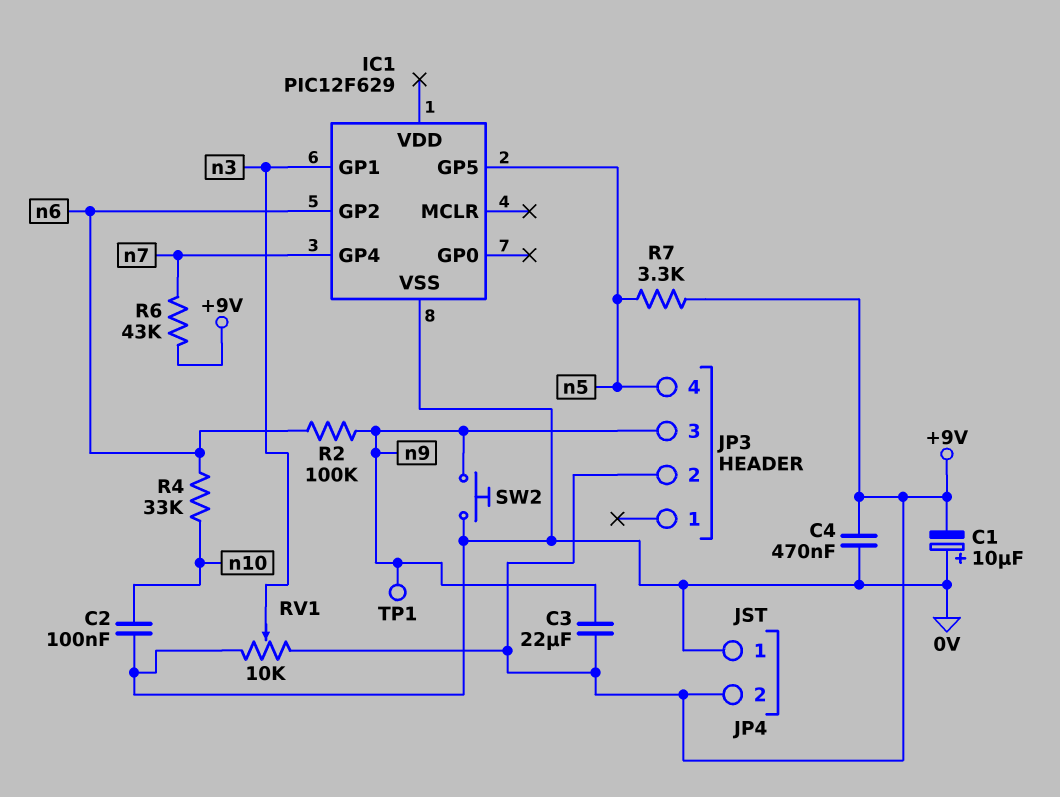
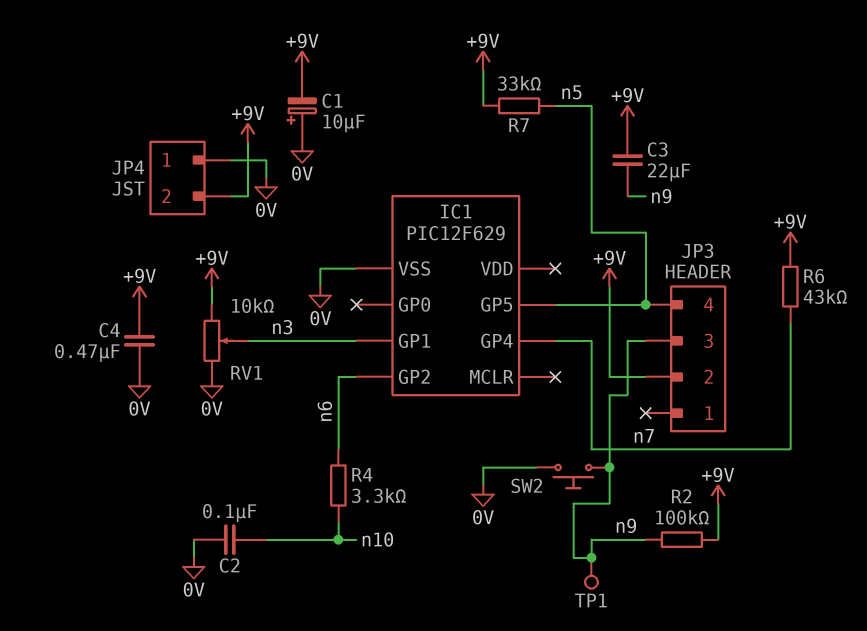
R2: 100k (n6, n9) -> 100k (+9V, n9)
R4: 33k (n6, n10) -> 3.3k (n6, n10)
R7: 3.3k (+9V, n5) -> 33k (+9V, n5)

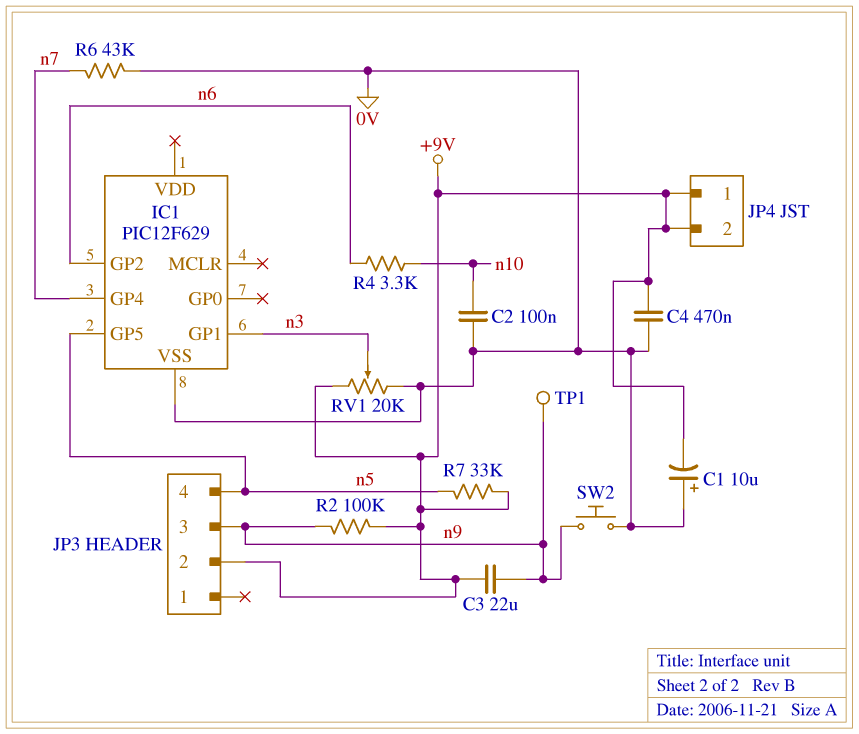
JP4 pin 1: 0V -> +9V
R6: 43k (+9V, n7) -> 43k (0V, n7)
RV1: 10k (+9V, 0V, wiper n3) -> 20k (+9V, 0V, wiper n3)

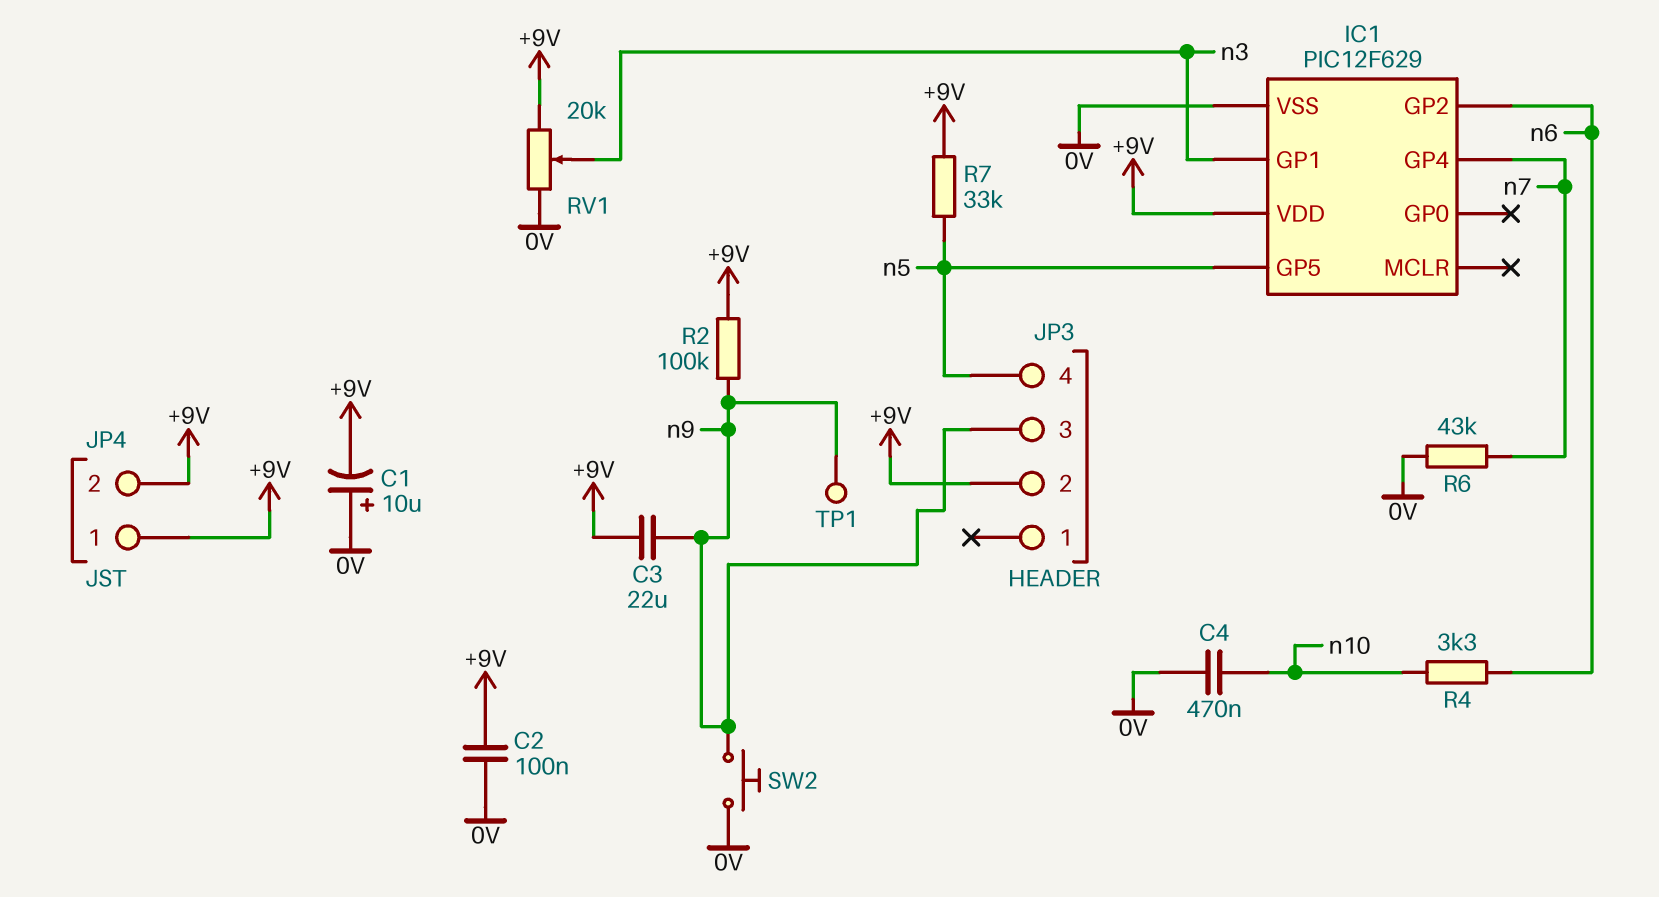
C2: 100nF (0V, n10) -> 100nF (+9V, 0V)
C4: 470nF (+9V, 0V) -> 470nF (0V, n10)
IC1 pin VDD: none -> +9V

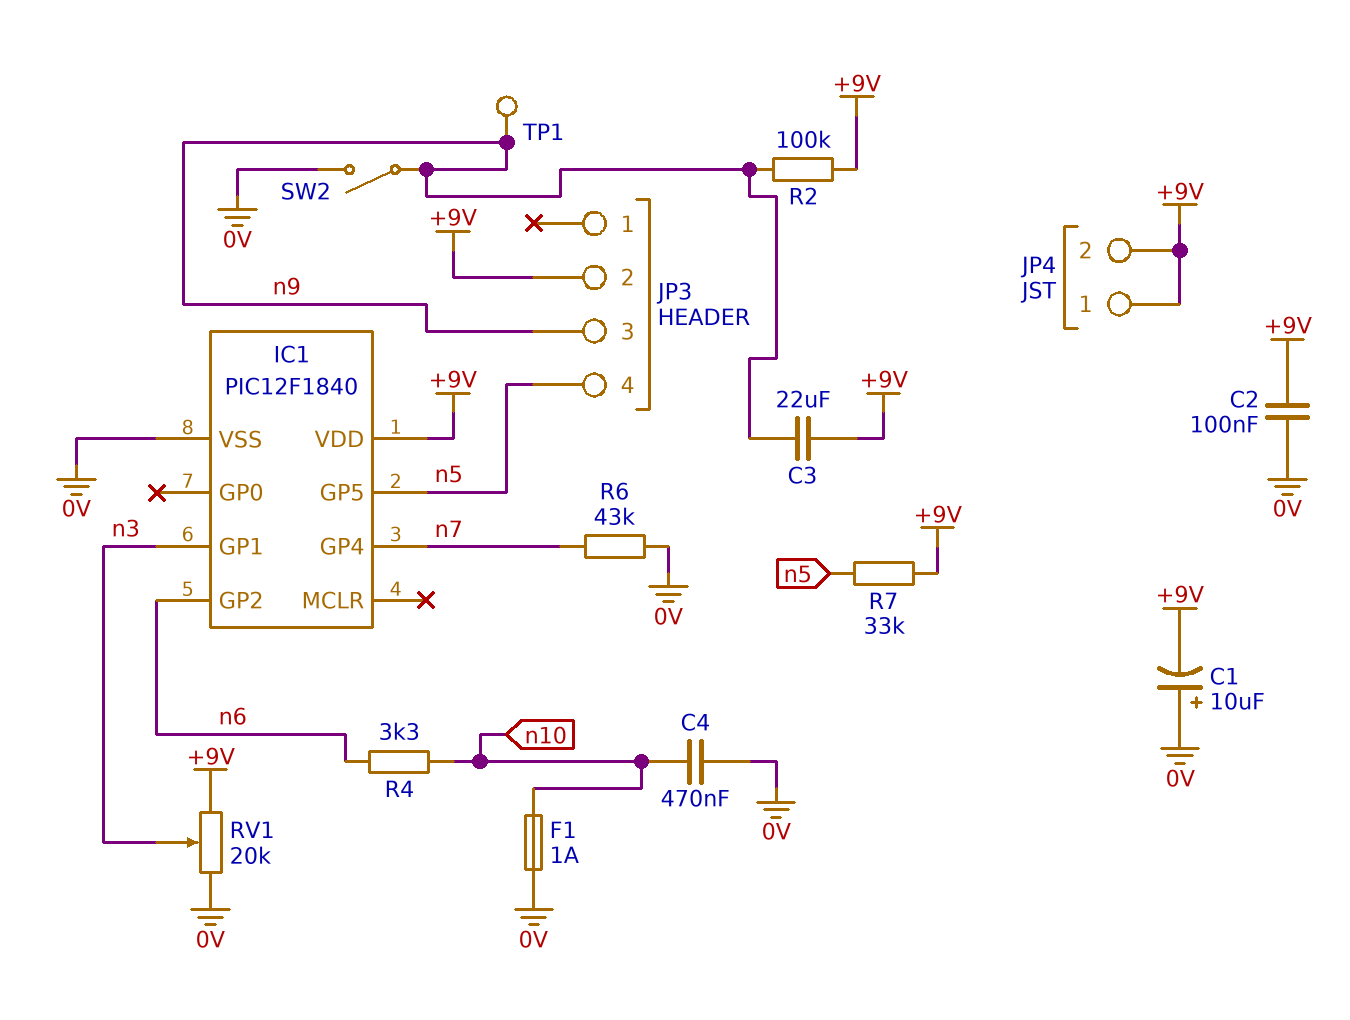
F1: none -> 1A (0V, n10)
IC1: PIC12F629 -> PIC12F1840
SW2: button (0V, n9) -> switch (0V, n9)

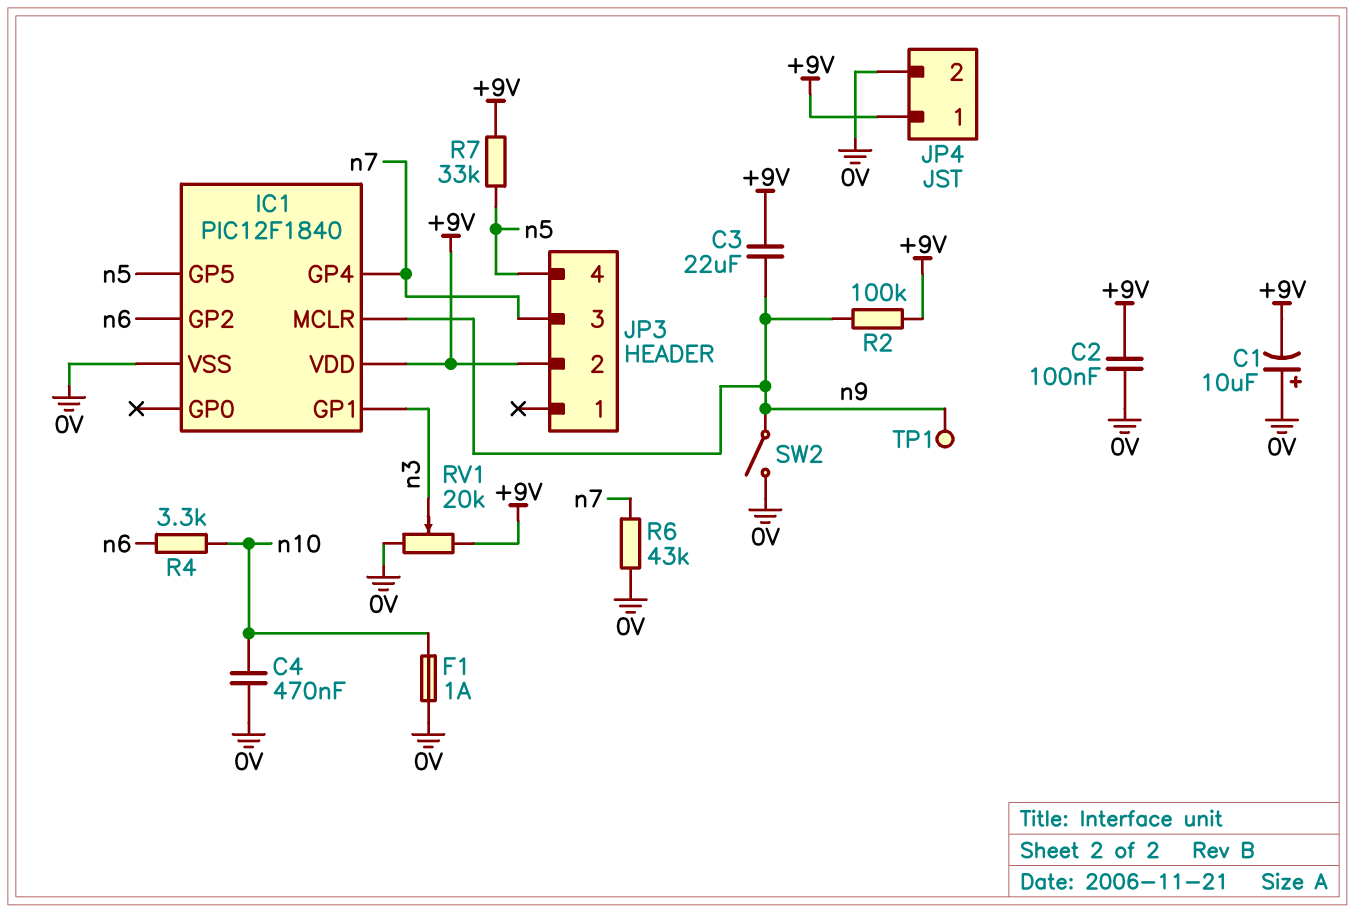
IC1 pin MCLR: none -> n9
JP3 pin 3: n9 -> n7
JP4 pin 2: +9V -> 0V

